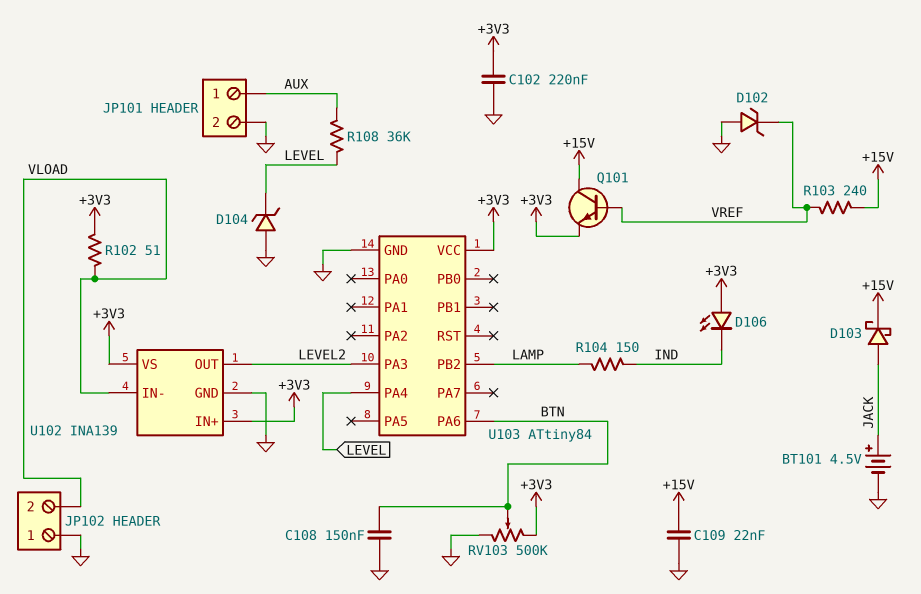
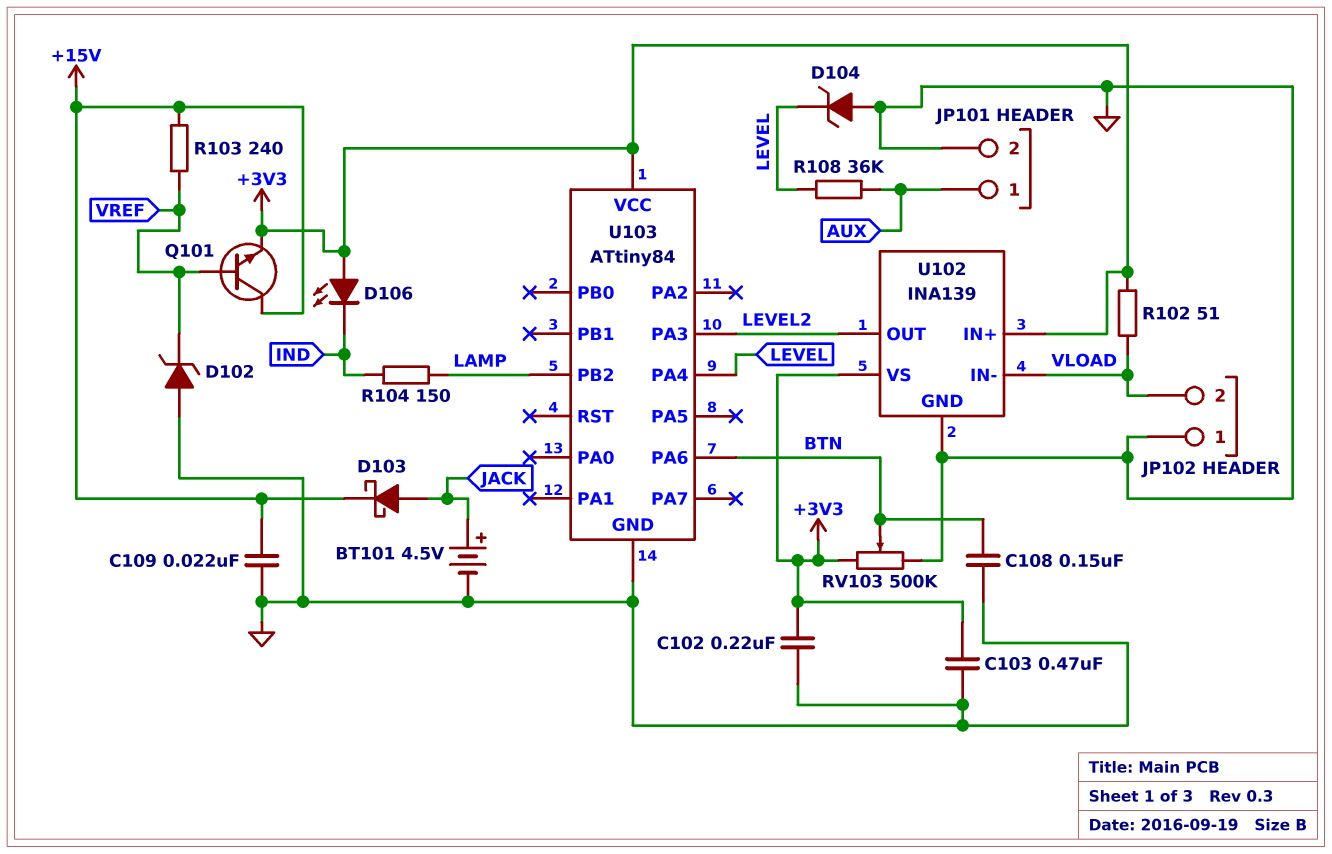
C103: none -> 470nF (+3V3, GND)

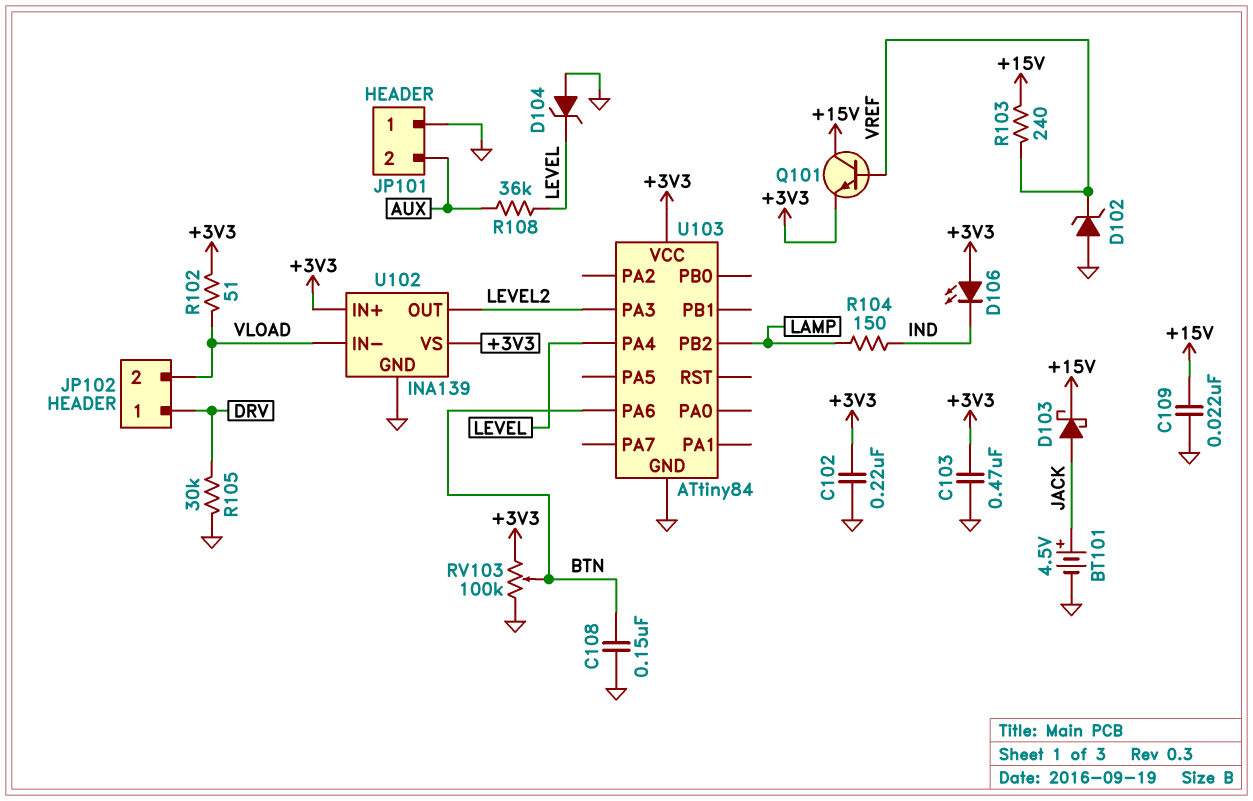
JP101 pin 1: AUX -> GND
JP101 pin 2: GND -> AUX
JP102 pin 1: GND -> DRV
R105: none -> 30k (DRV, GND)
RV103: 500k (+3V3, GND, wiper BTN) -> 100k (+3V3, GND, wiper BTN)

